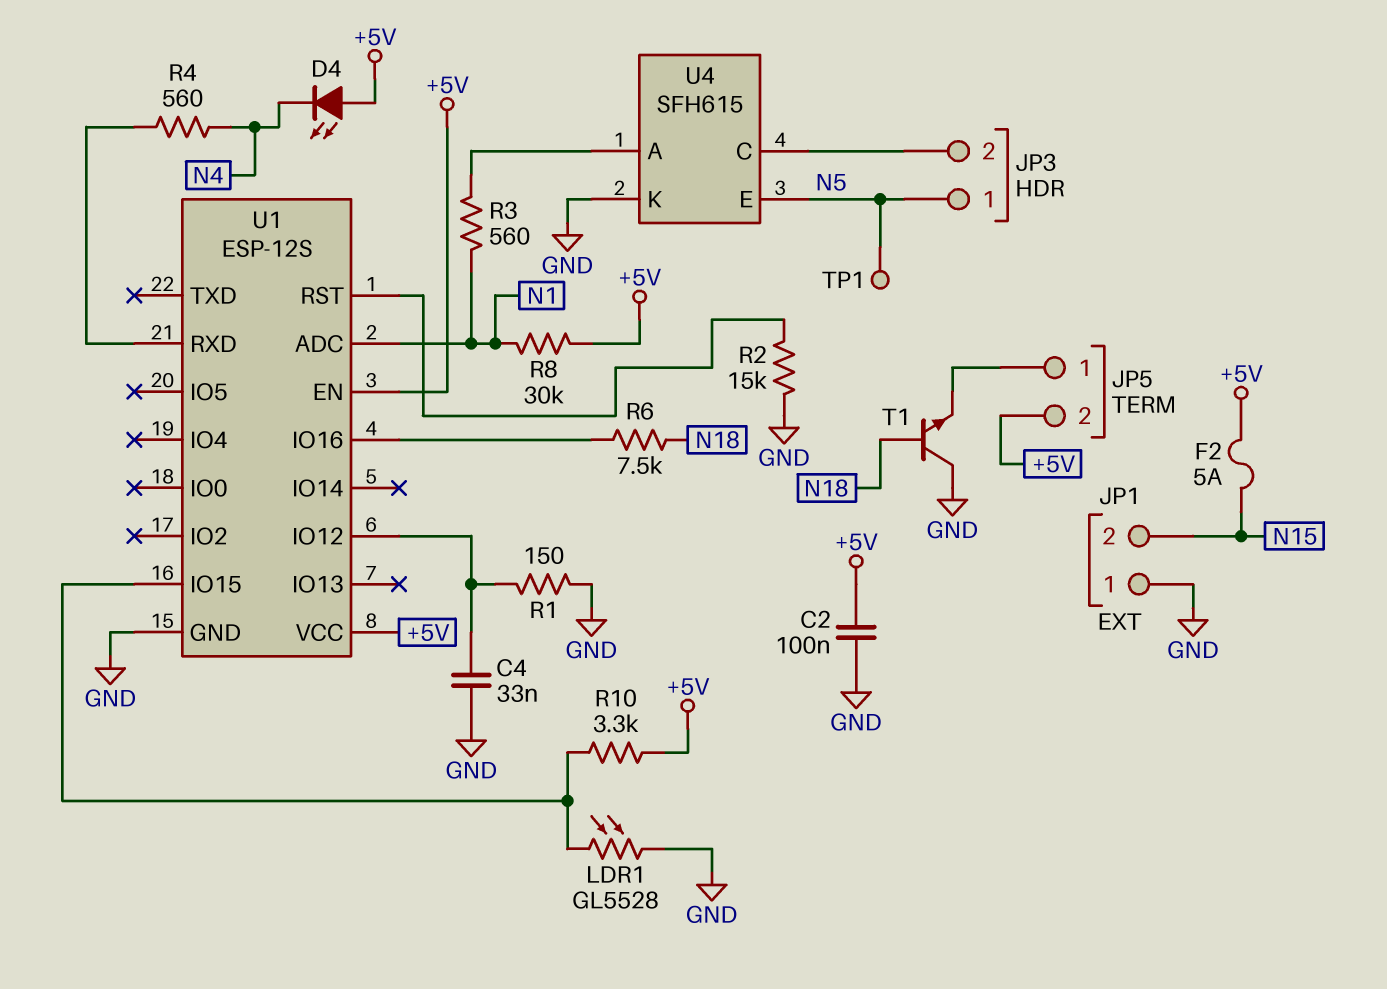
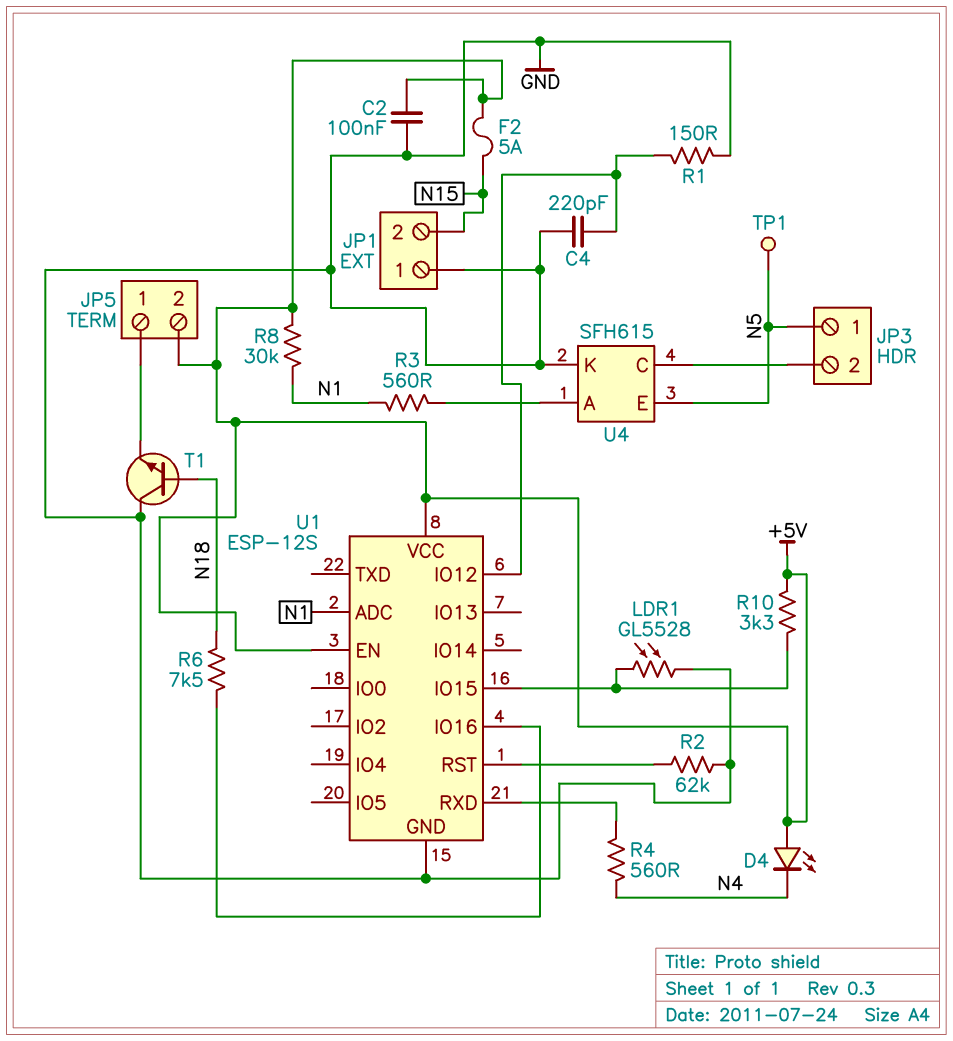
C4: 33nF (GND, U1/IO12) -> 220pF (GND, U1/IO12)
R2: 15k (GND, U1/RST) -> 62k (GND, U1/RST)

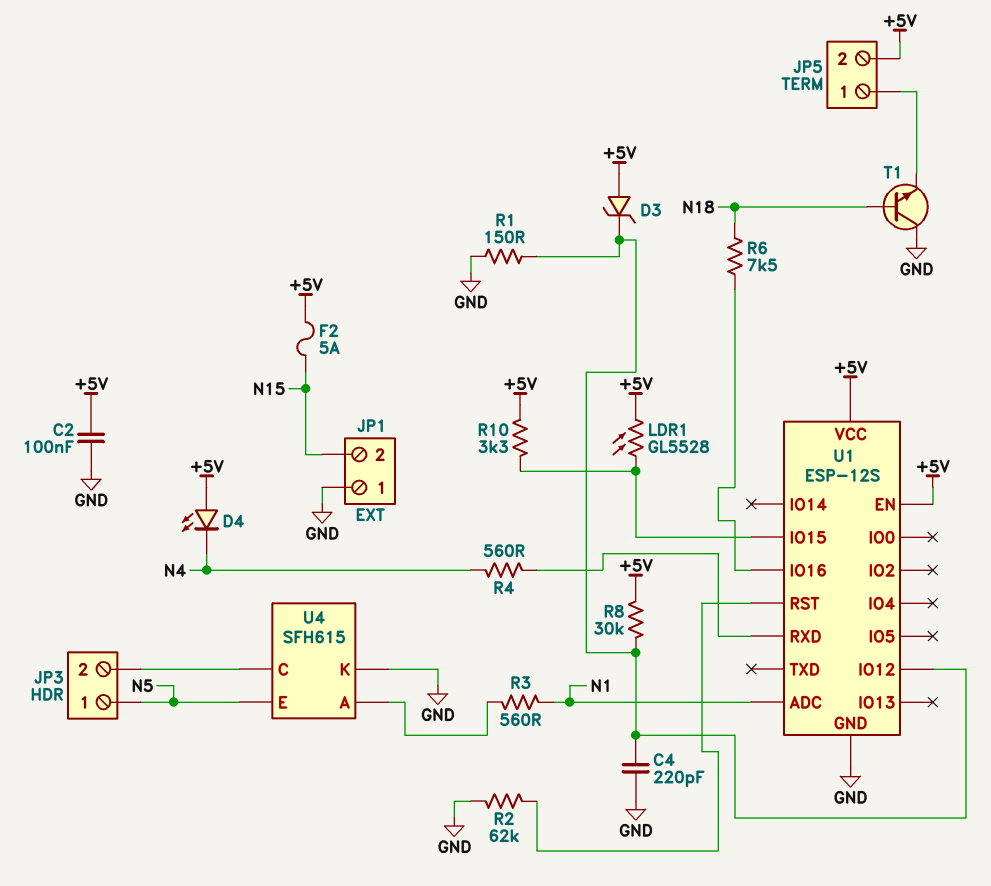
D3: none -> zener (A +5V, K U1/IO12)
LDR1: GL5528 (GND, U1/IO15) -> GL5528 (+5V, U1/IO15)
R8: 30k (+5V, N1) -> 30k (+5V, U1/IO12)
TP1: test point (N5) -> none

